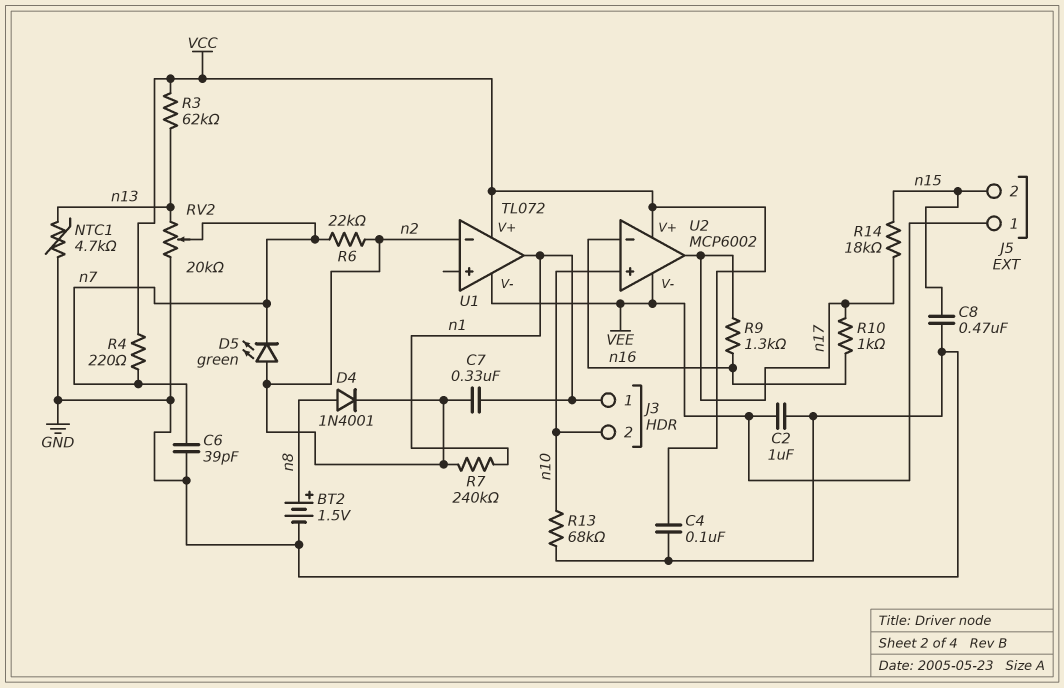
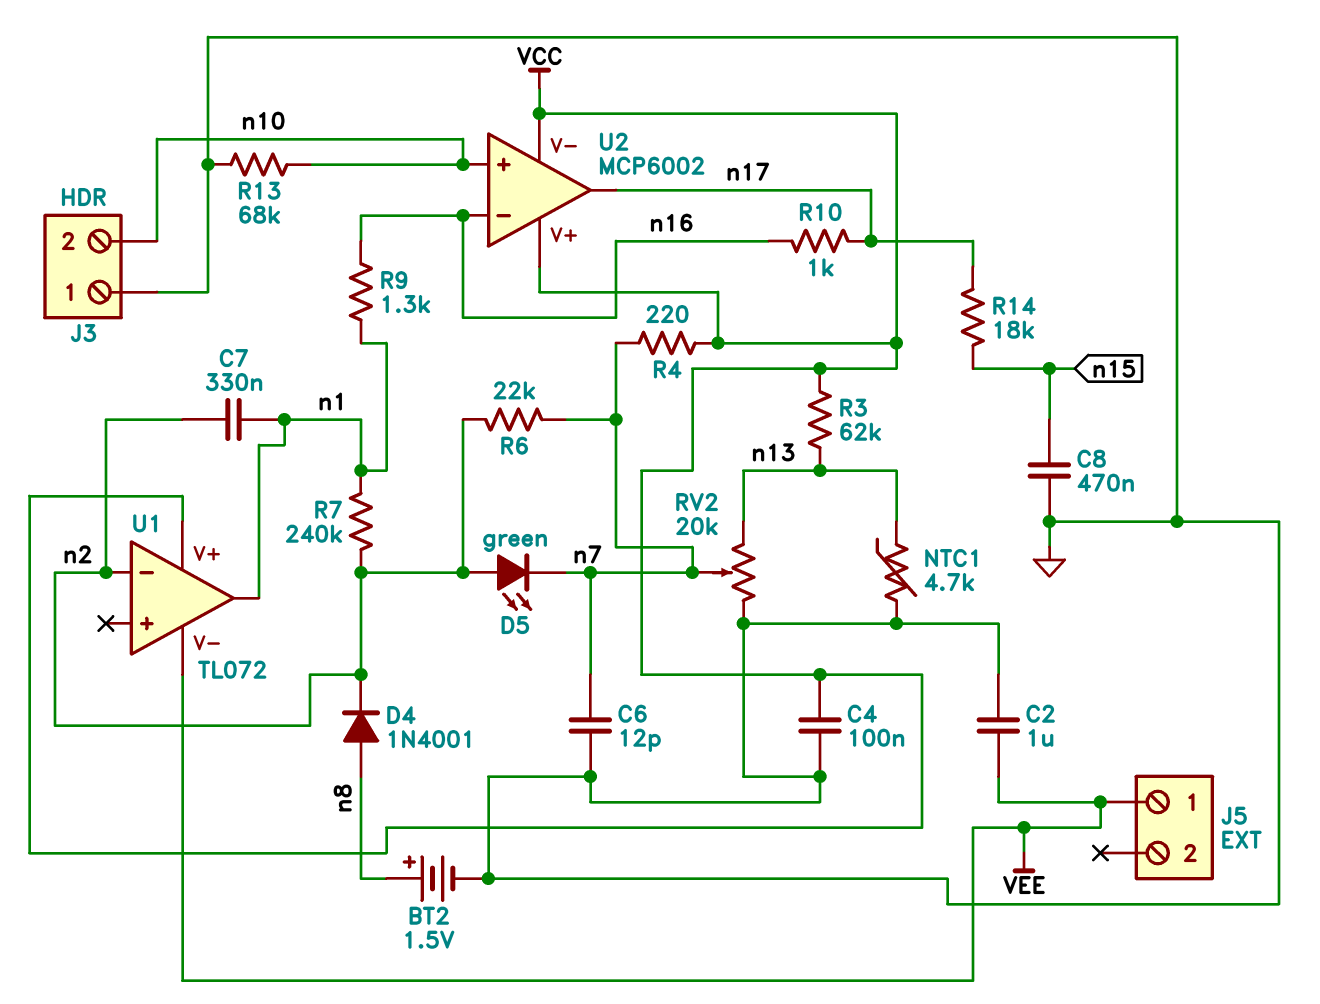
C6: 39pF (GND, n7) -> 12pF (GND, n7)
J3 pin 1: n1 -> GND
J5 pin 2: n15 -> none
R9: 1.3k (n16, n17) -> 1.3k (n1, n16)
U2 pin V-: VEE -> VCC

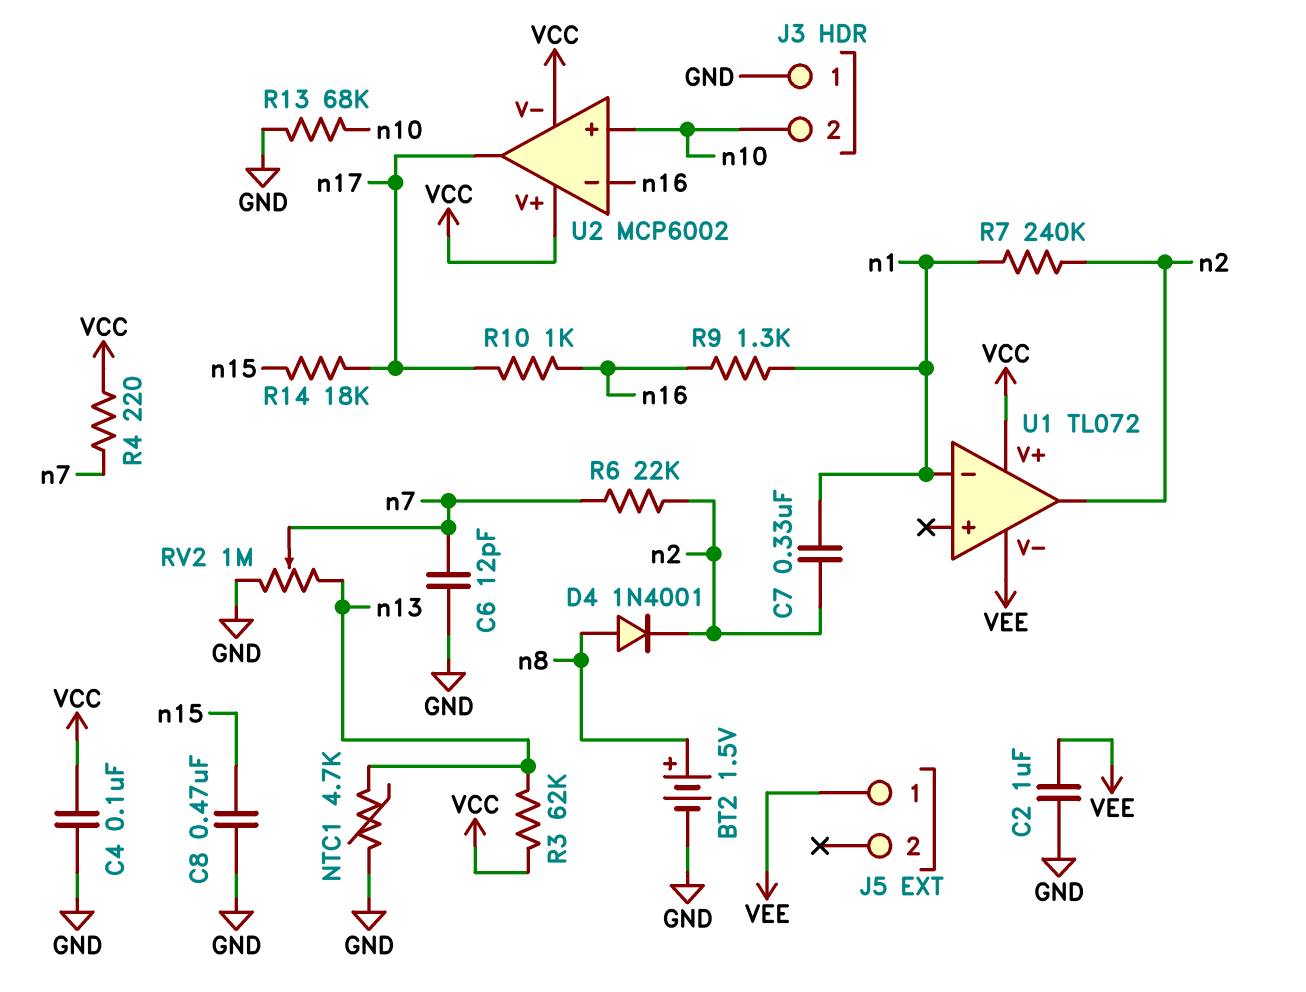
D5: LED green (A n2, K n7) -> none
RV2: 20k (GND, n13, wiper n7) -> 1M (GND, n13, wiper n7)
U1 pin in-: n2 -> n1
U1 pin out: n1 -> n2

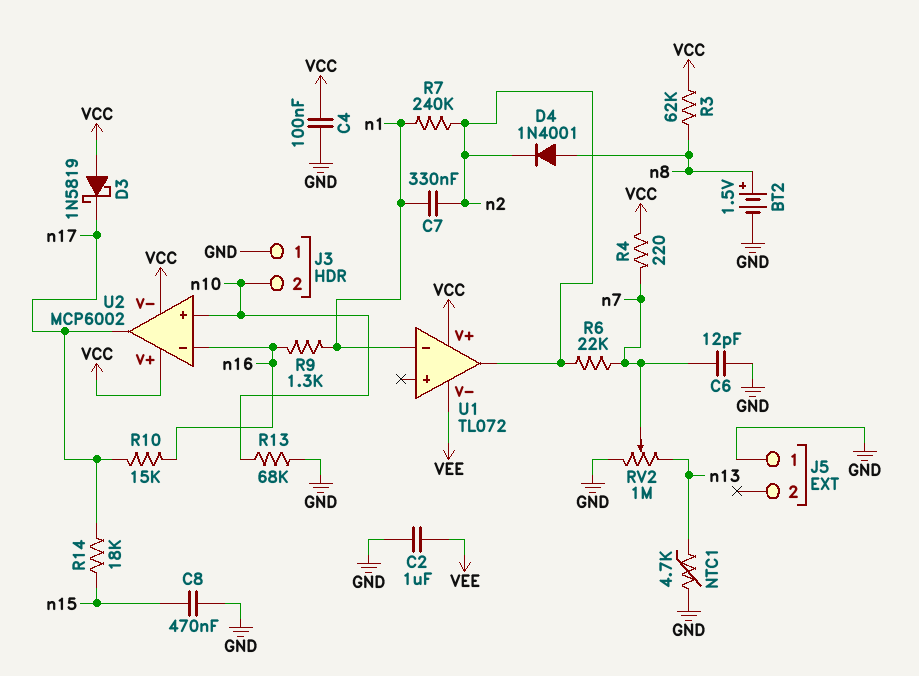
D3: none -> schottky 1N5819 (A VCC, K n17)
J5 pin 1: VEE -> GND
R3: 62k (VCC, n13) -> 62k (VCC, n8)
R10: 1k (n16, n17) -> 15k (n16, n17)

